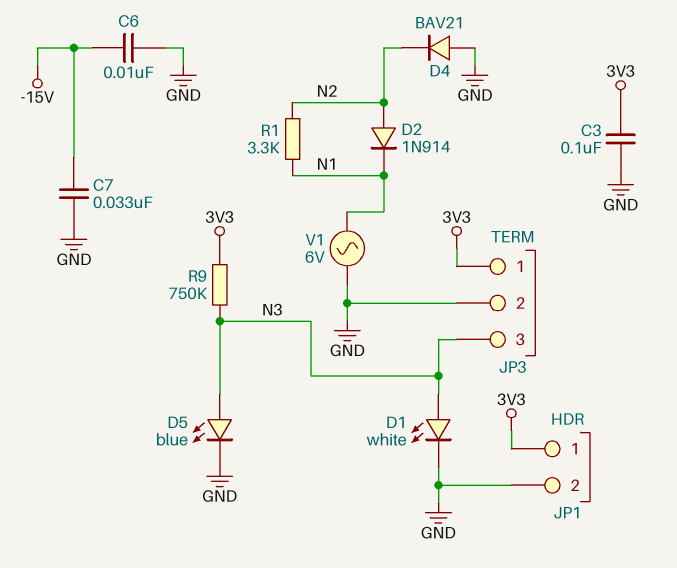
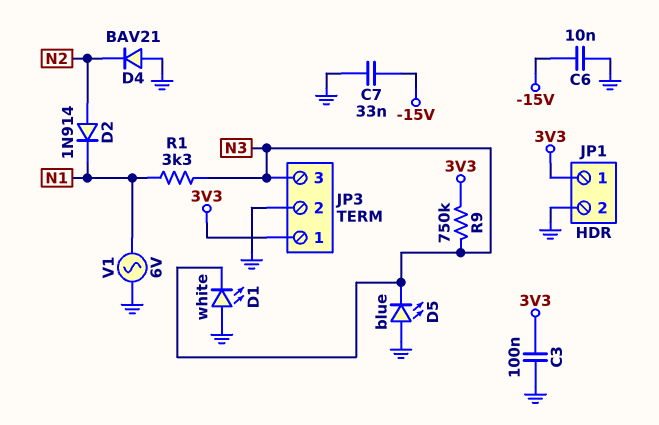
D1: LED white (A N3, K GND) -> LED white (A GND, K N3)
D5: LED blue (A N3, K GND) -> LED blue (A GND, K N3)
R1: 3.3k (N1, N2) -> 3.3k (N1, N3)

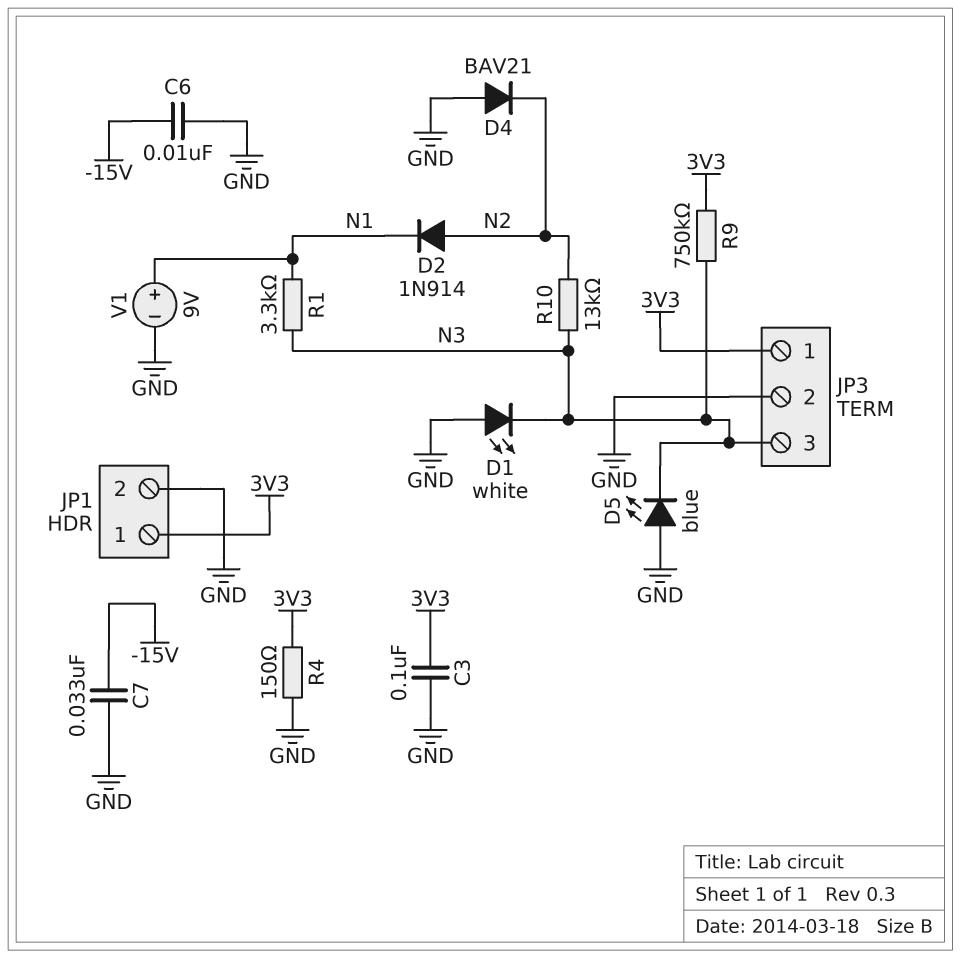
R4: none -> 150 (3V3, GND)
R10: none -> 13k (N2, N3)
V1: AC 6V (GND, N1) -> 9V (plus N1, minus GND)

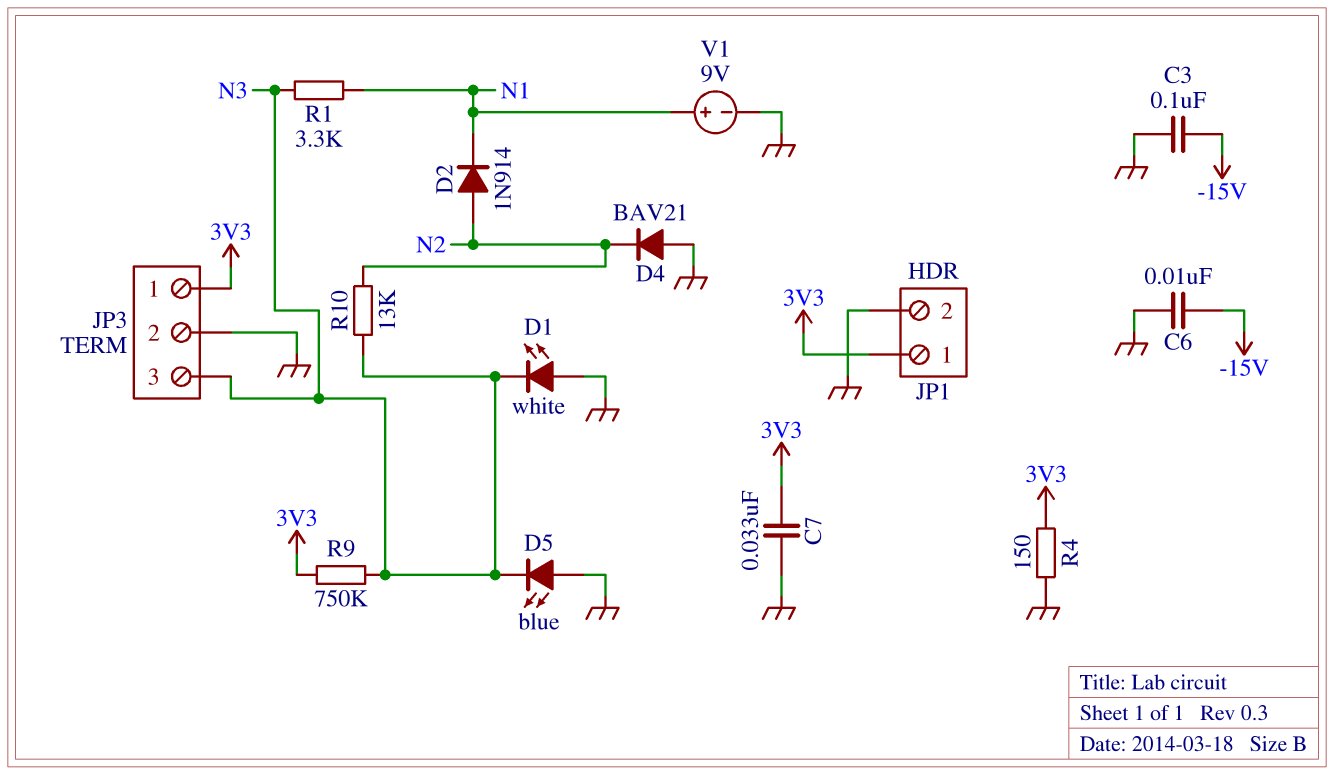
C3: 100nF (3V3, GND) -> 100nF (-15V, GND)
C7: 33nF (-15V, GND) -> 33nF (3V3, GND)

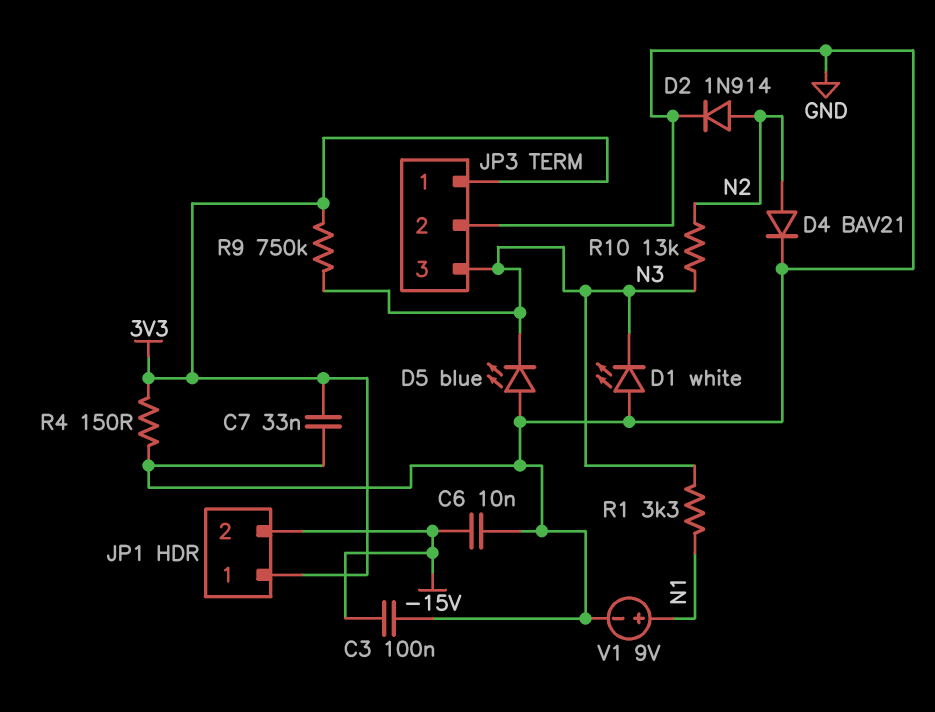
D2: diode 1N914 (A N2, K N1) -> diode 1N914 (A N2, K GND)
D4: diode BAV21 (A GND, K N2) -> diode BAV21 (A N2, K GND)
JP1 pin 2: GND -> -15V

